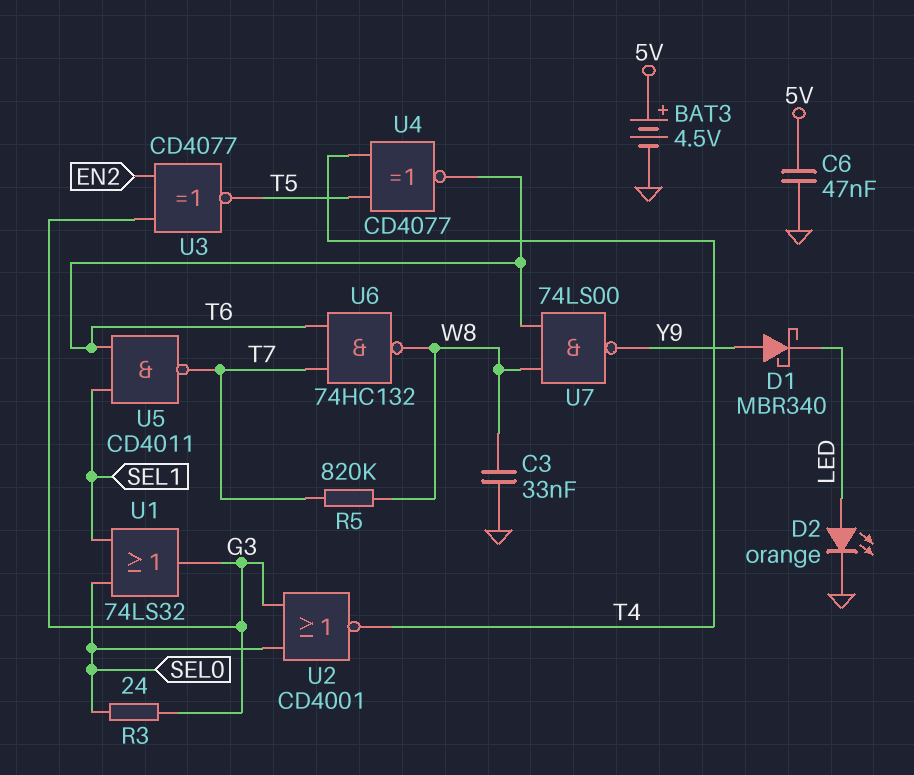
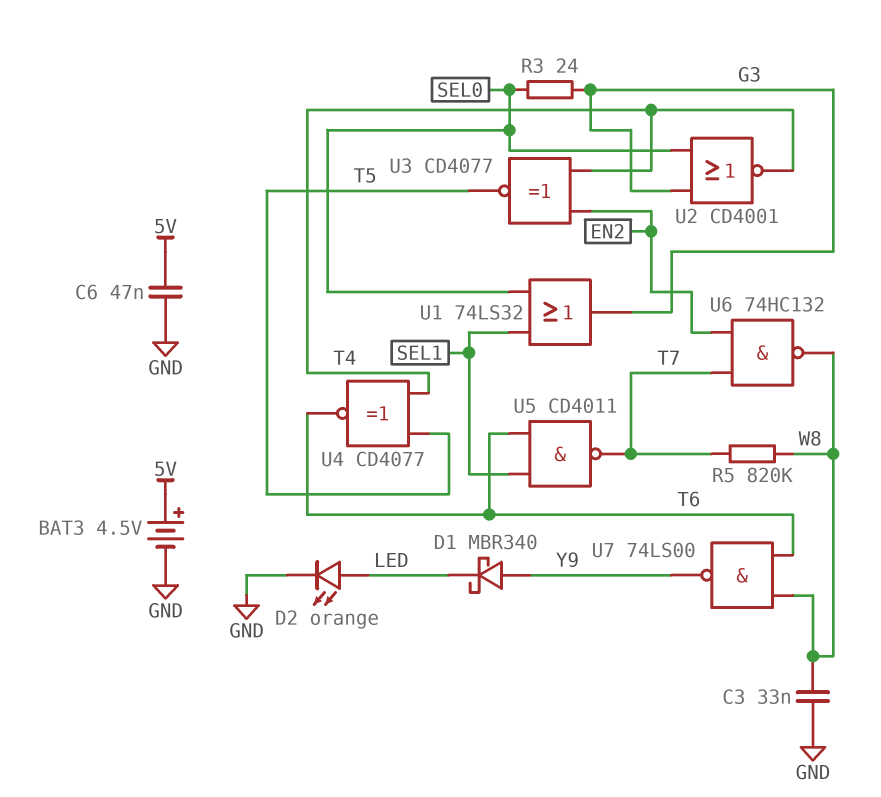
U3: XNOR CD4077 (in EN2, in G3, out T5) -> XNOR CD4077 (in EN2, in T4, out T5)
U6: NAND 74HC132 (in T6, in T7, out W8) -> NAND 74HC132 (in EN2, in T7, out W8)

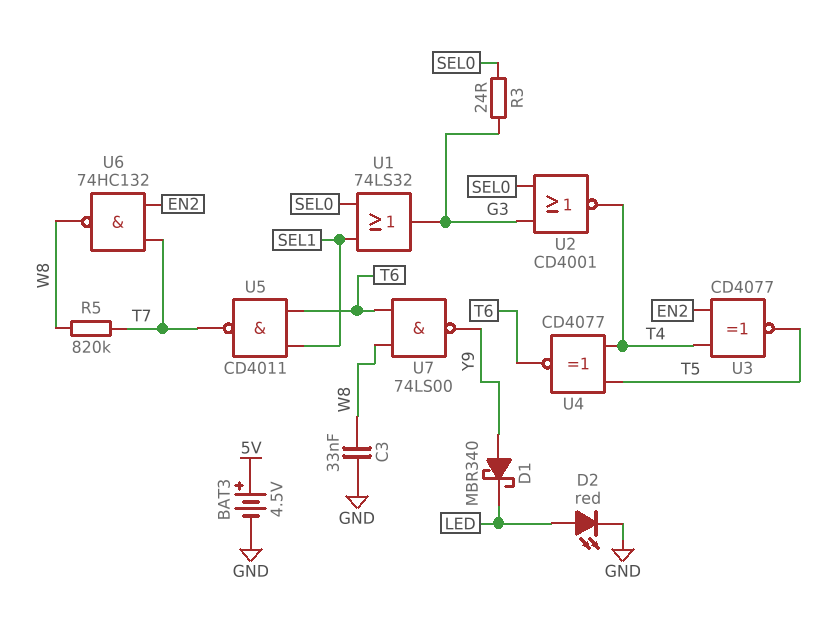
C6: 47nF (5V, GND) -> none
D2: LED orange (A LED, K GND) -> LED red (A LED, K GND)

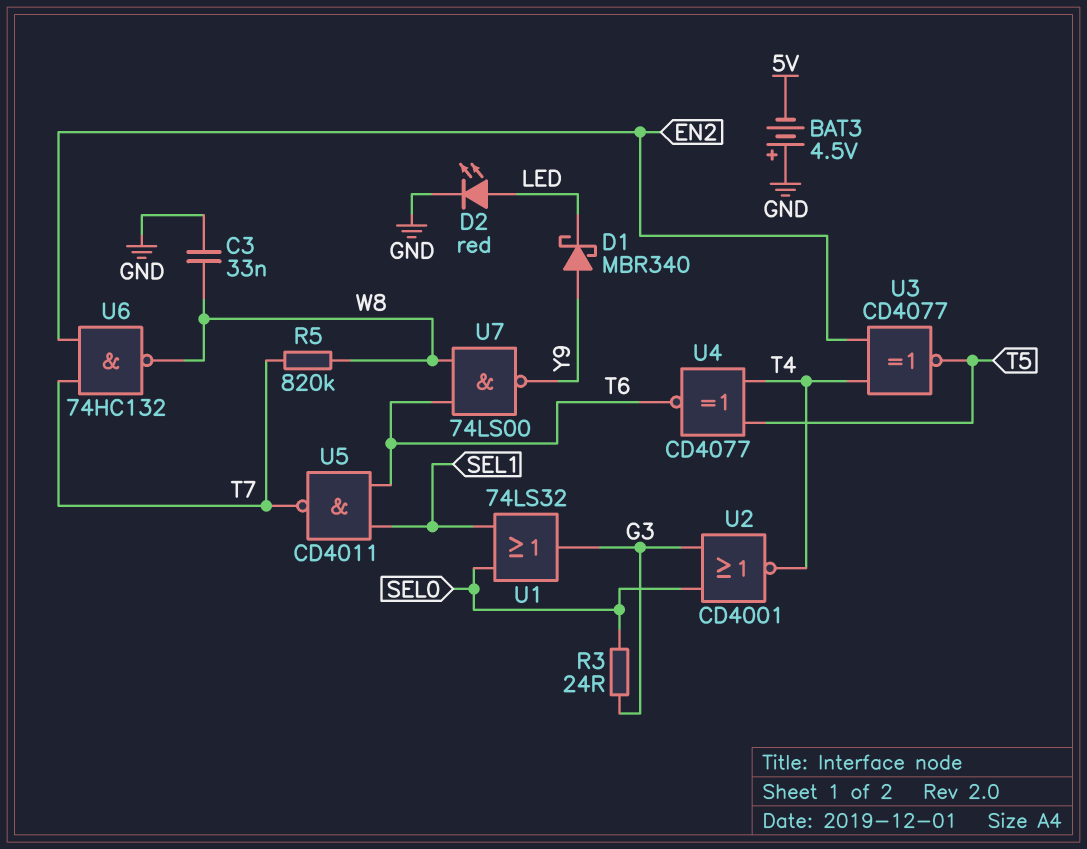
BAT3: 4.5V (plus 5V, minus GND) -> 4.5V (plus GND, minus 5V)

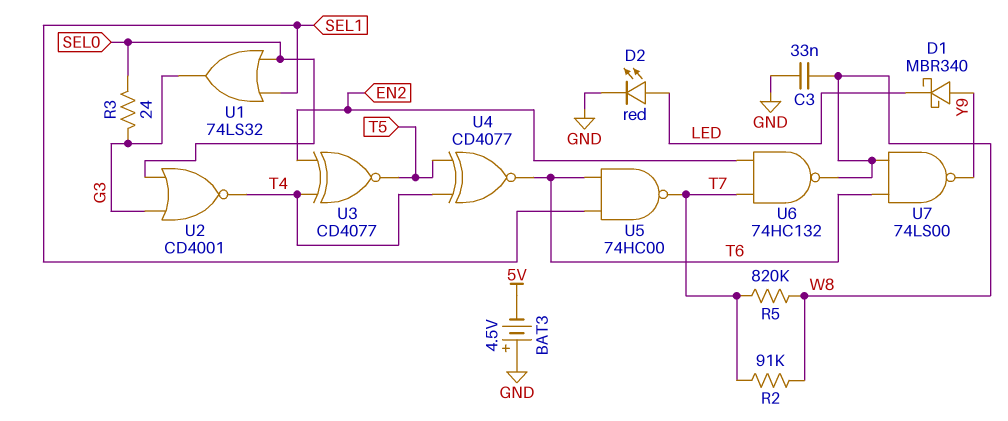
R2: none -> 91k (T7, W8)
U5: NAND CD4011 (in SEL1, in T6, out T7) -> NAND 74HC00 (in SEL1, in T6, out T7)

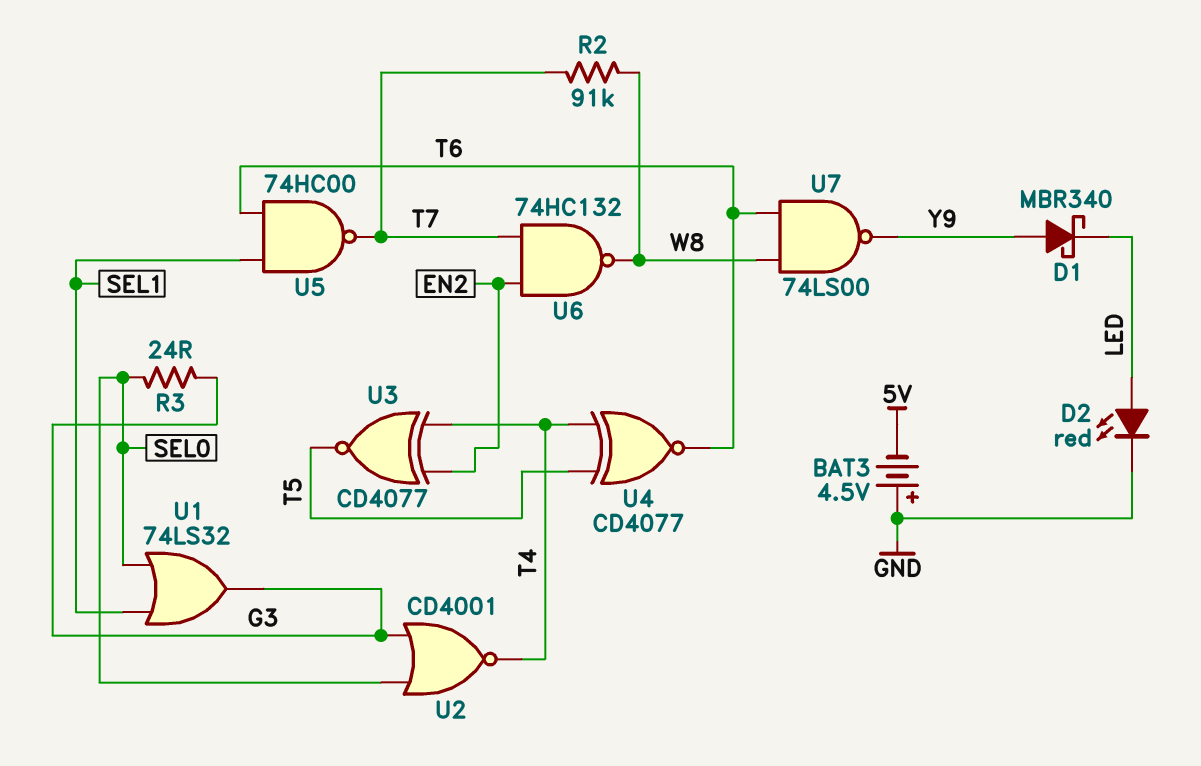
C3: 33nF (GND, W8) -> none
R5: 820k (T7, W8) -> none

